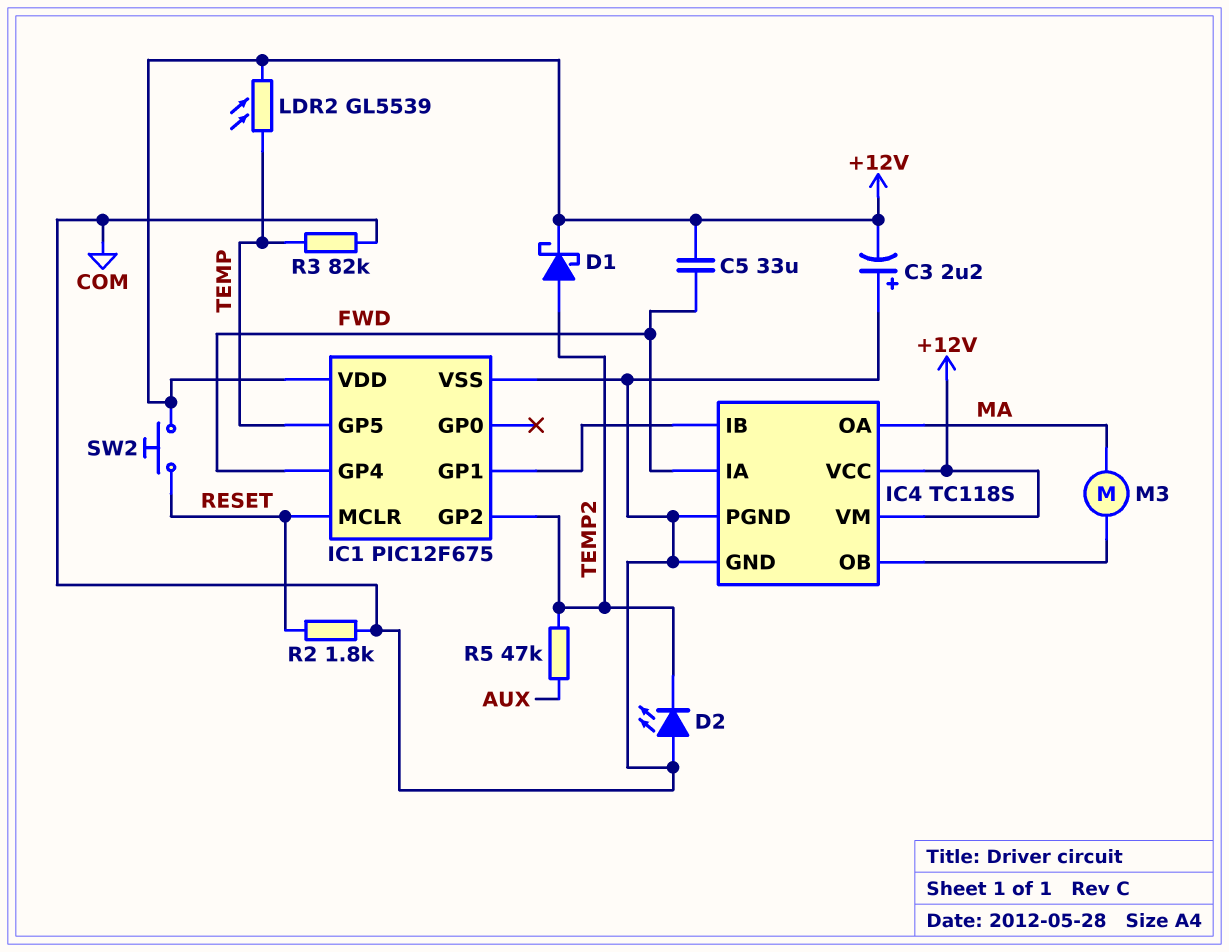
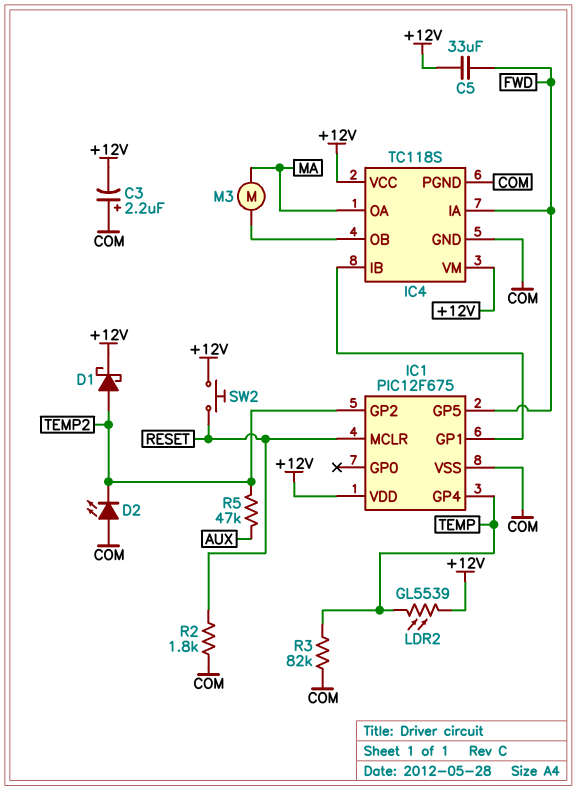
IC1 pin GP4: FWD -> TEMP
IC1 pin GP5: TEMP -> FWD

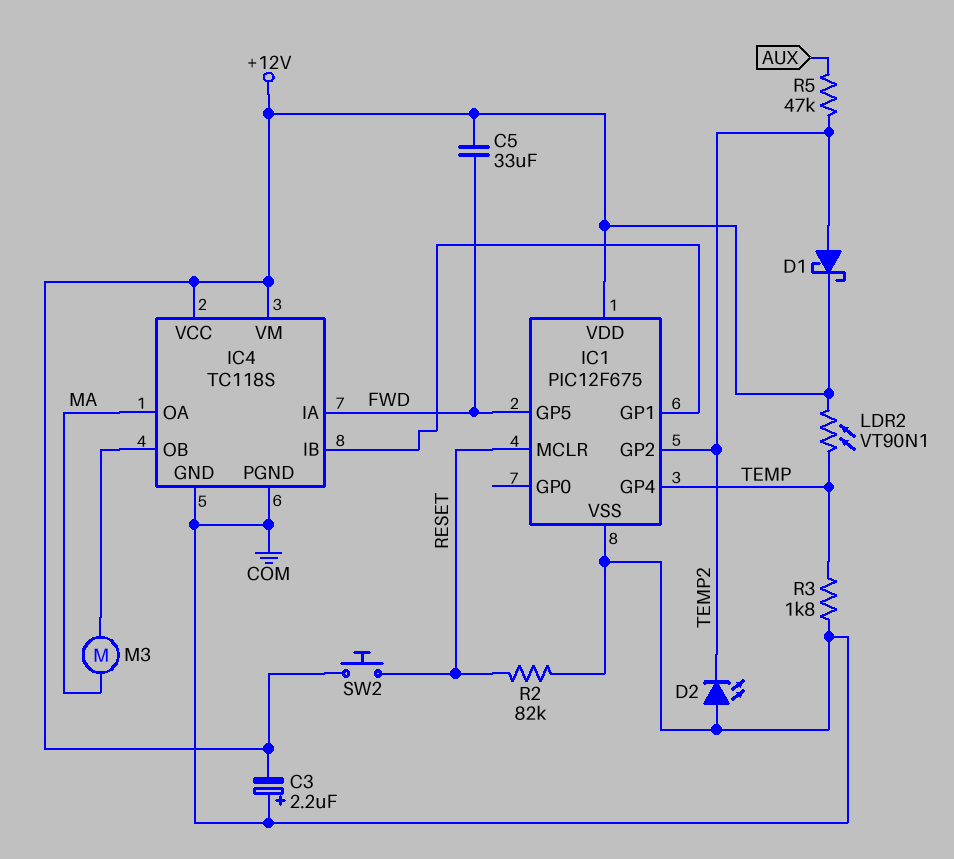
LDR2: GL5539 (+12V, TEMP) -> VT90N1 (+12V, TEMP)
R2: 1.8k (COM, RESET) -> 82k (COM, RESET)
R3: 82k (COM, TEMP) -> 1.8k (COM, TEMP)

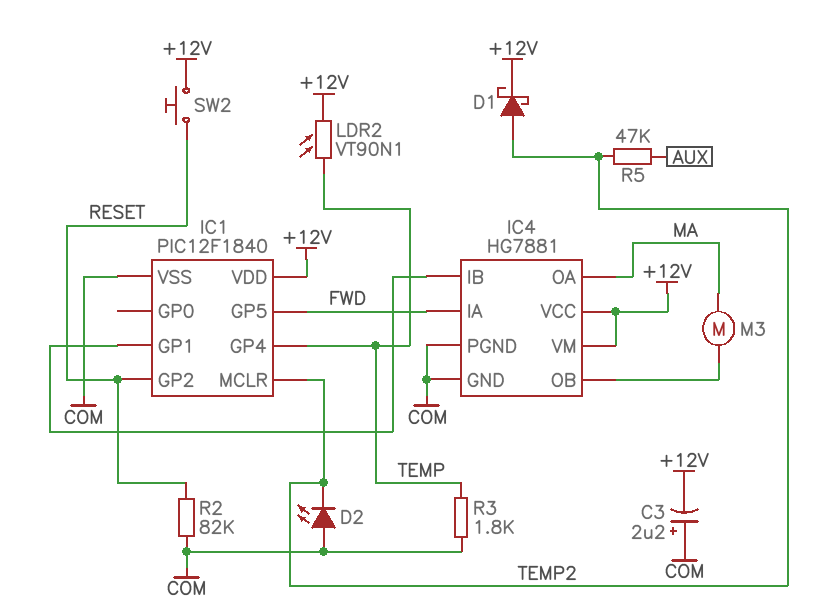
C5: 33uF (+12V, FWD) -> none
IC1: PIC12F675 -> PIC12F1840
IC1 pin GP2: TEMP2 -> RESET
IC1 pin MCLR: RESET -> TEMP2
IC4: TC118S -> HG7881

